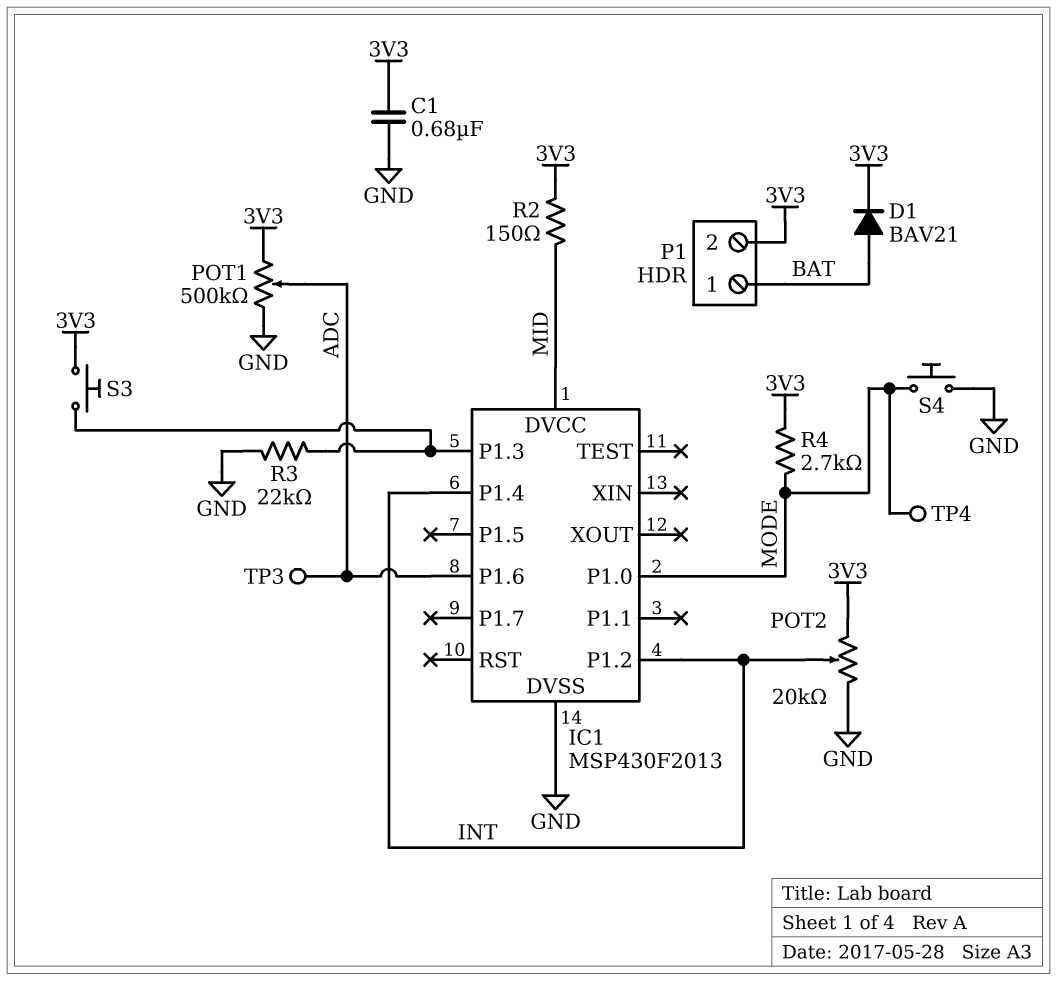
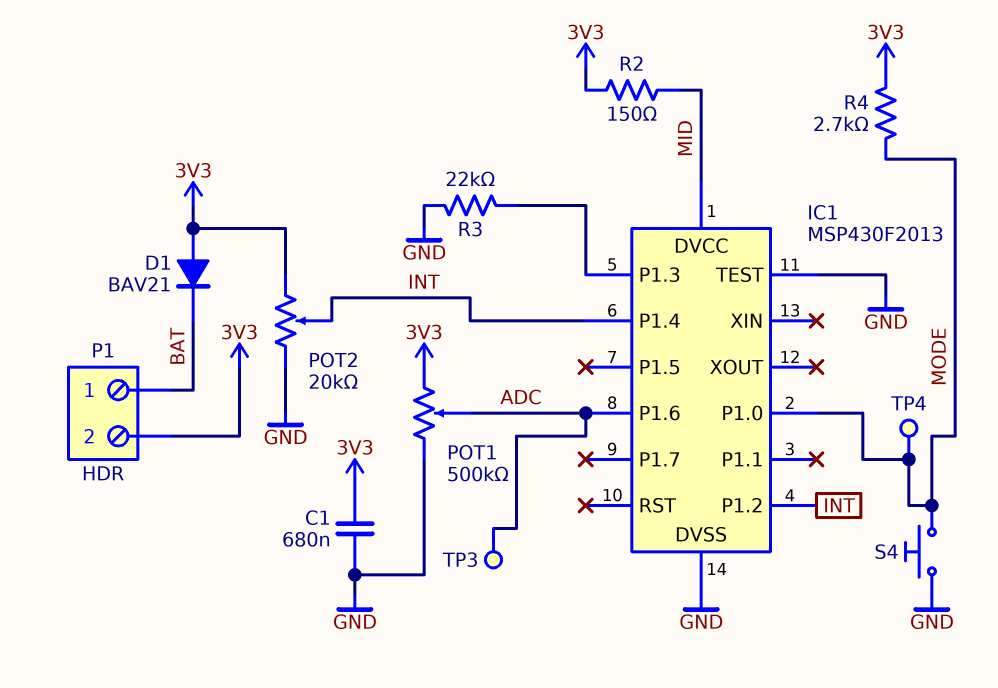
D1: diode BAV21 (A BAT, K 3V3) -> diode BAV21 (A 3V3, K BAT)
IC1 pin TEST: none -> GND
S3: button (3V3, IC1/P1.3) -> none

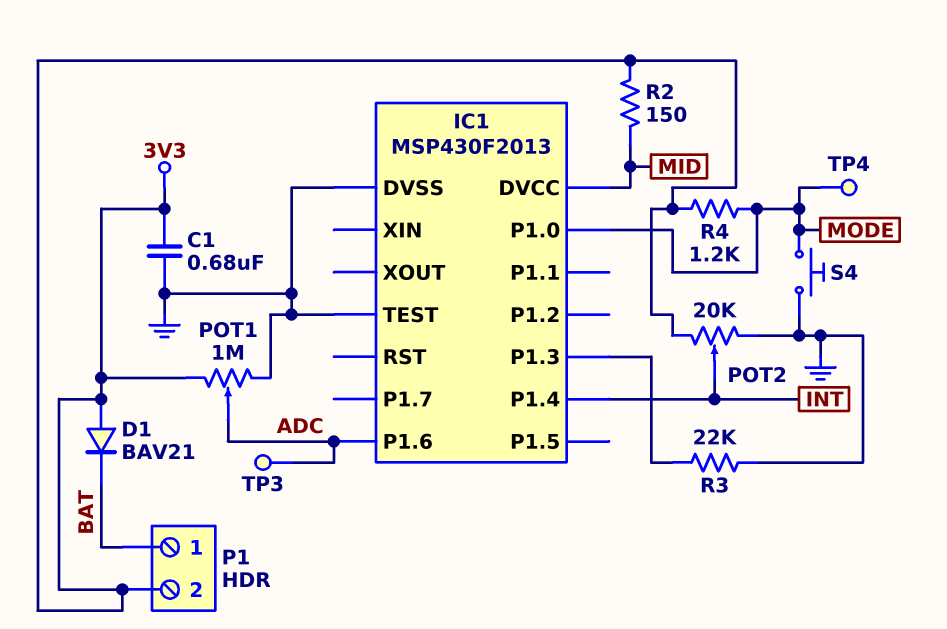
IC1 pin P1.2: INT -> none
POT1: 500k (3V3, GND, wiper ADC) -> 1M (3V3, GND, wiper ADC)
R4: 2.7k (3V3, MODE) -> 1.2k (3V3, MODE)

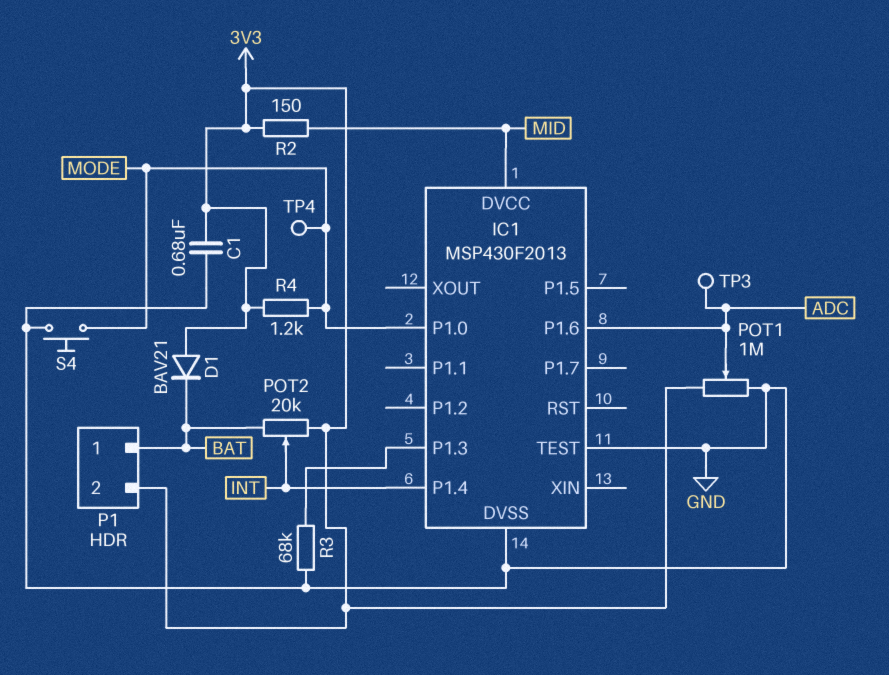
POT2: 20k (3V3, GND, wiper INT) -> 20k (3V3, BAT, wiper INT)
R3: 22k (GND, IC1/P1.3) -> 68k (GND, IC1/P1.3)

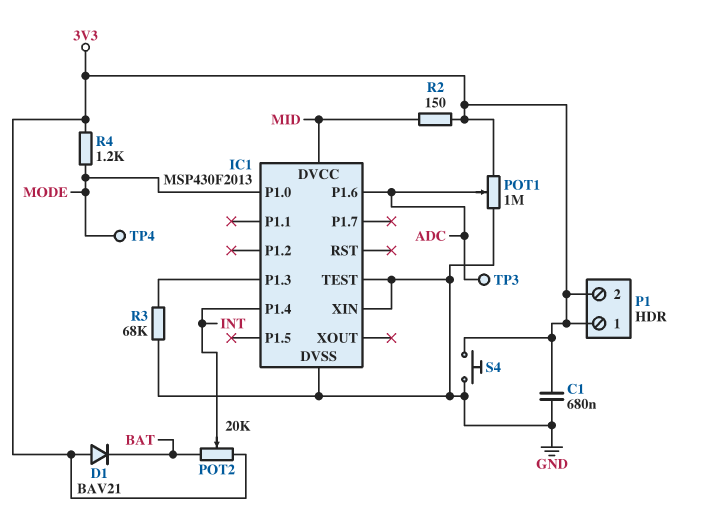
IC1 pin XIN: none -> GND
P1 pin 1: BAT -> 3V3
S4: button (GND, MODE) -> button (3V3, GND)

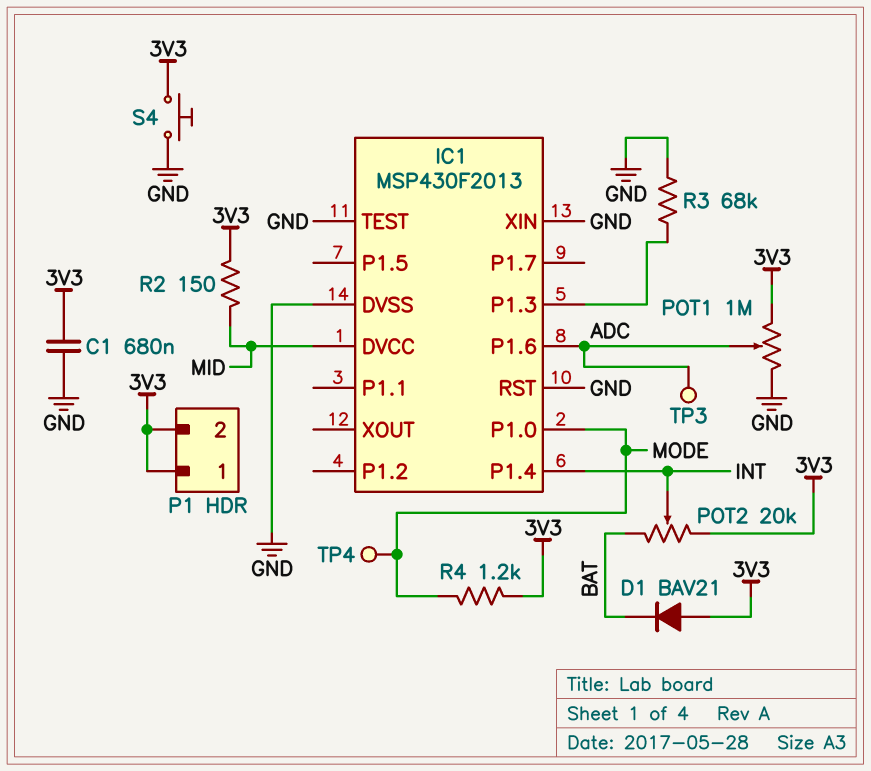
IC1 pin RST: none -> GND

